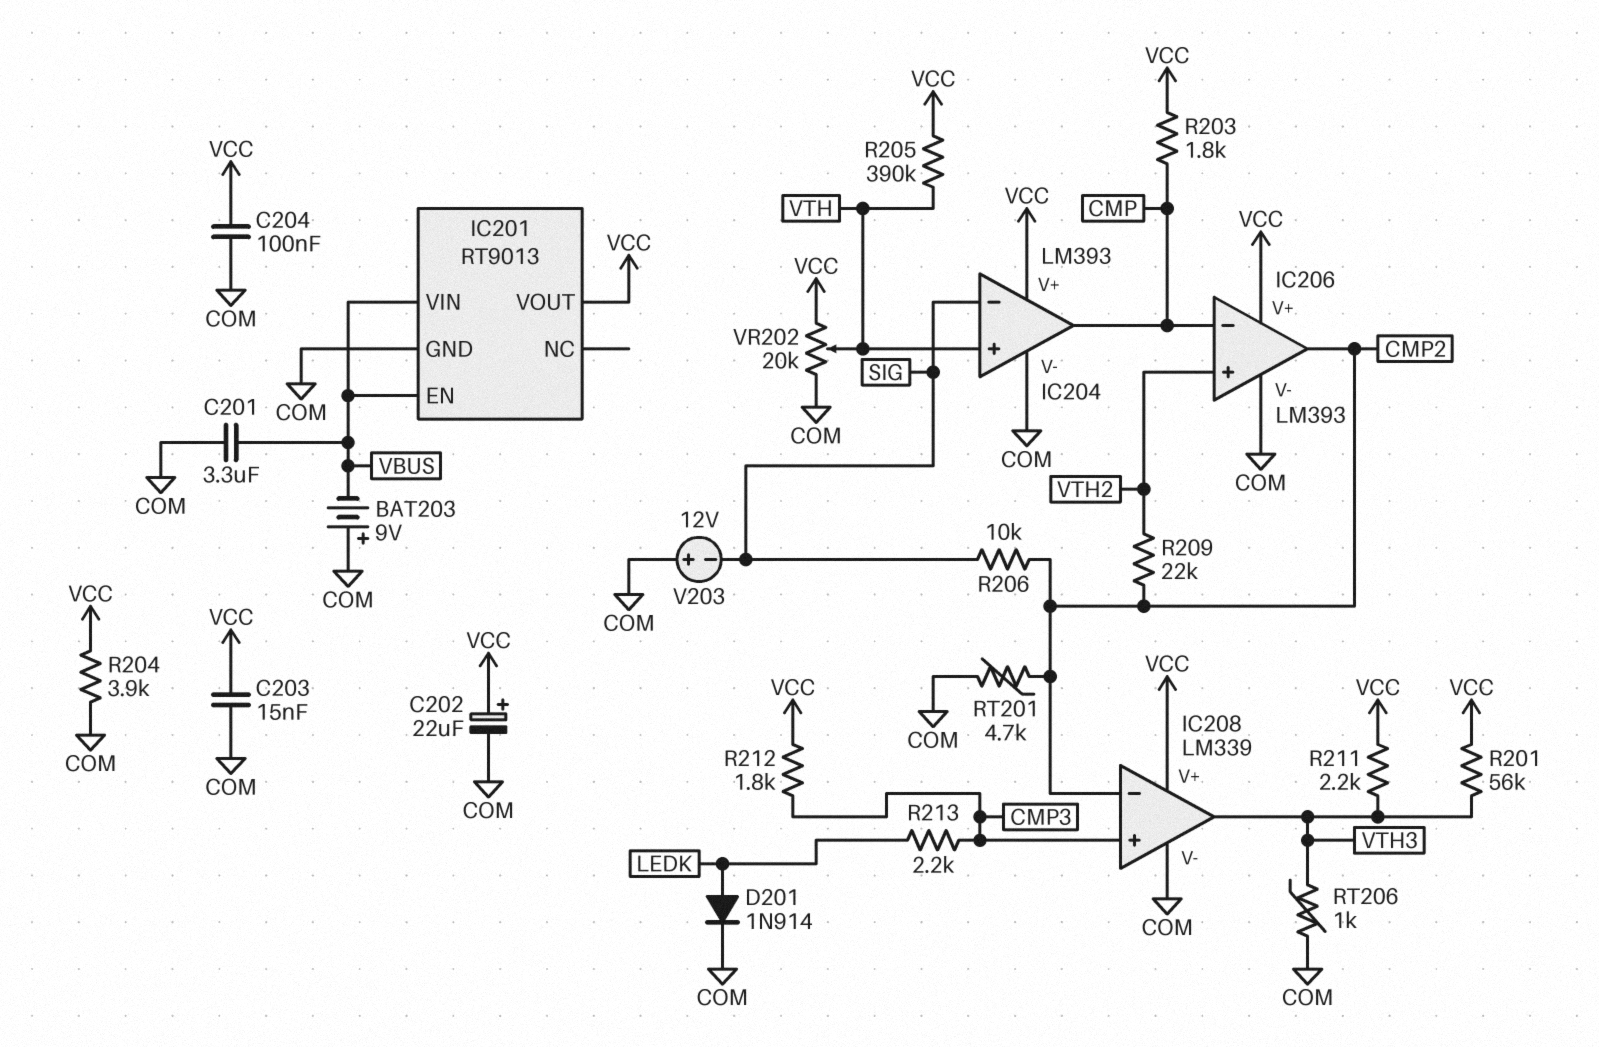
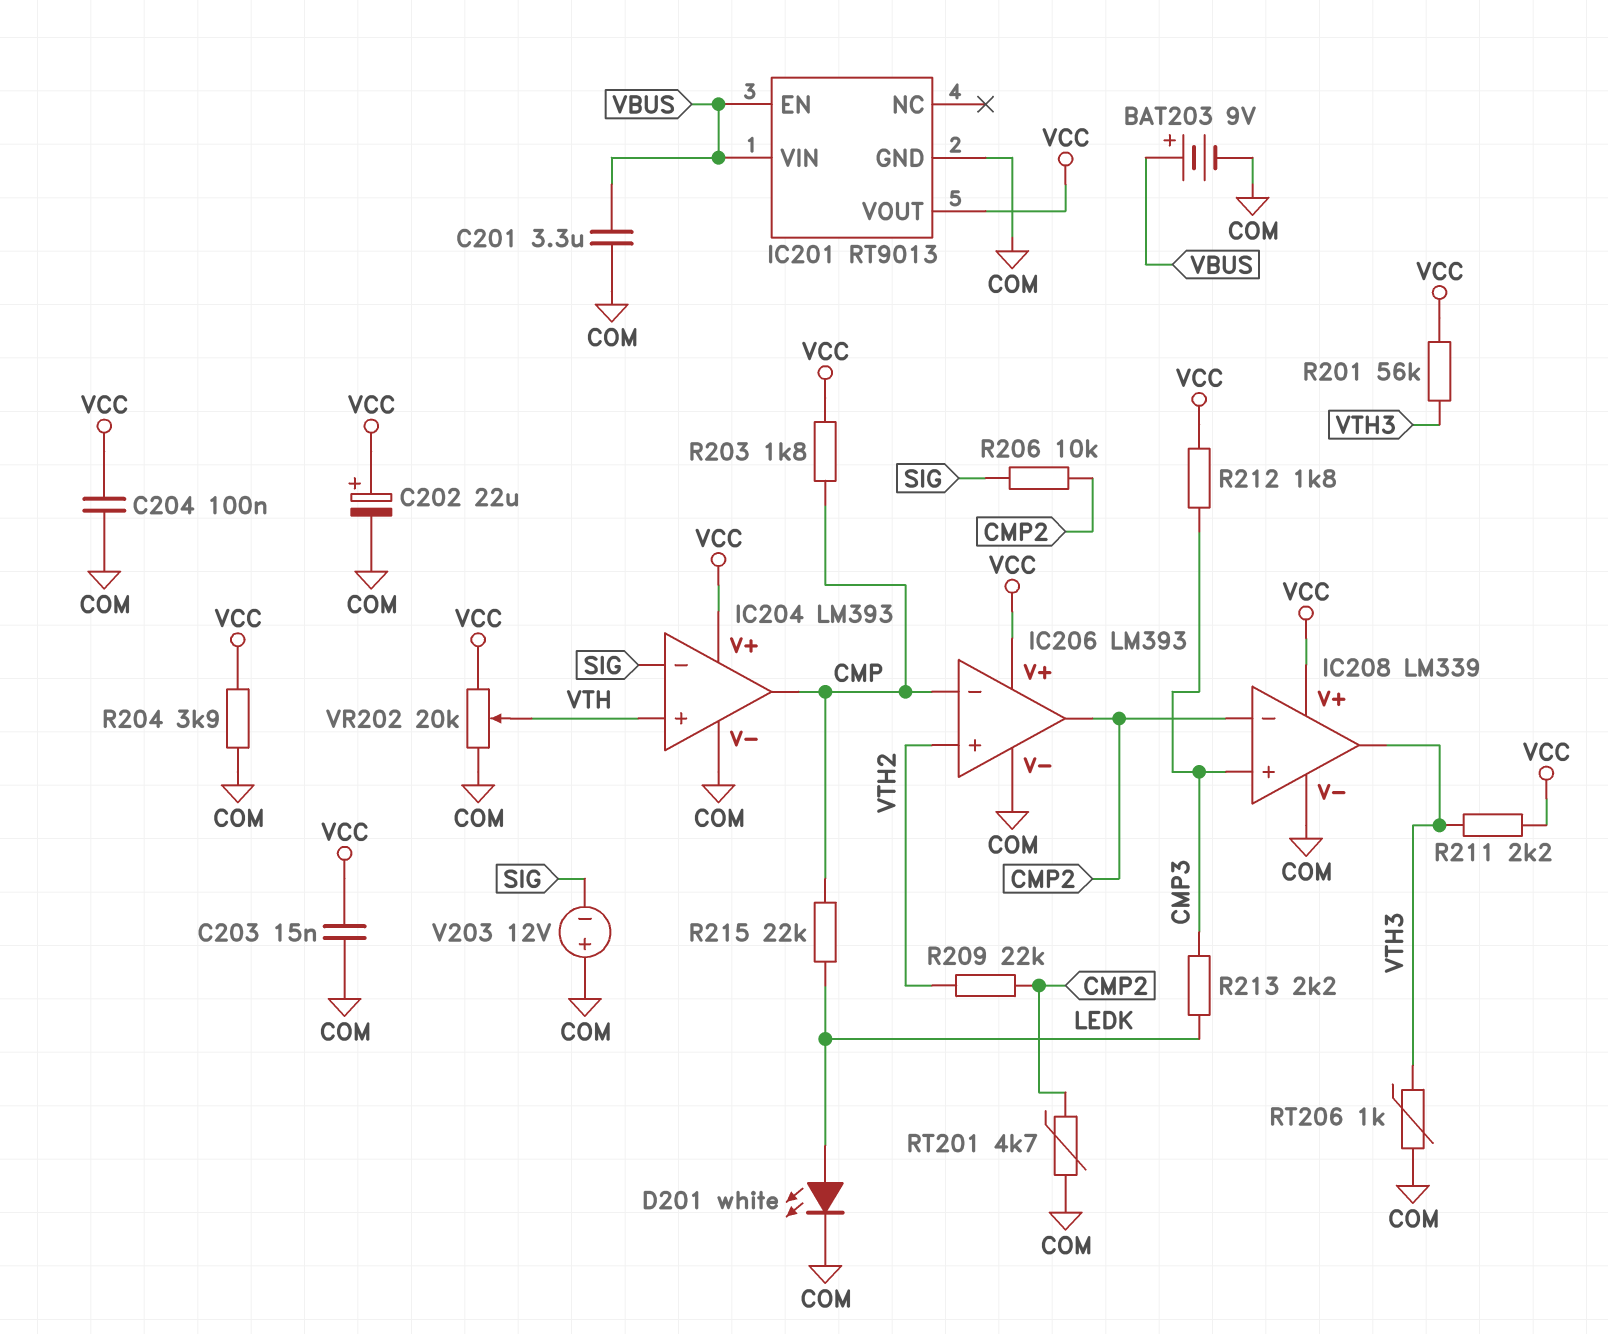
BAT203: 9V (plus COM, minus VBUS) -> 9V (plus VBUS, minus COM)
D201: diode 1N914 (A LEDK, K COM) -> LED white (A LEDK, K COM)
R205: 390k (VCC, VTH) -> none
R215: none -> 22k (CMP, LEDK)

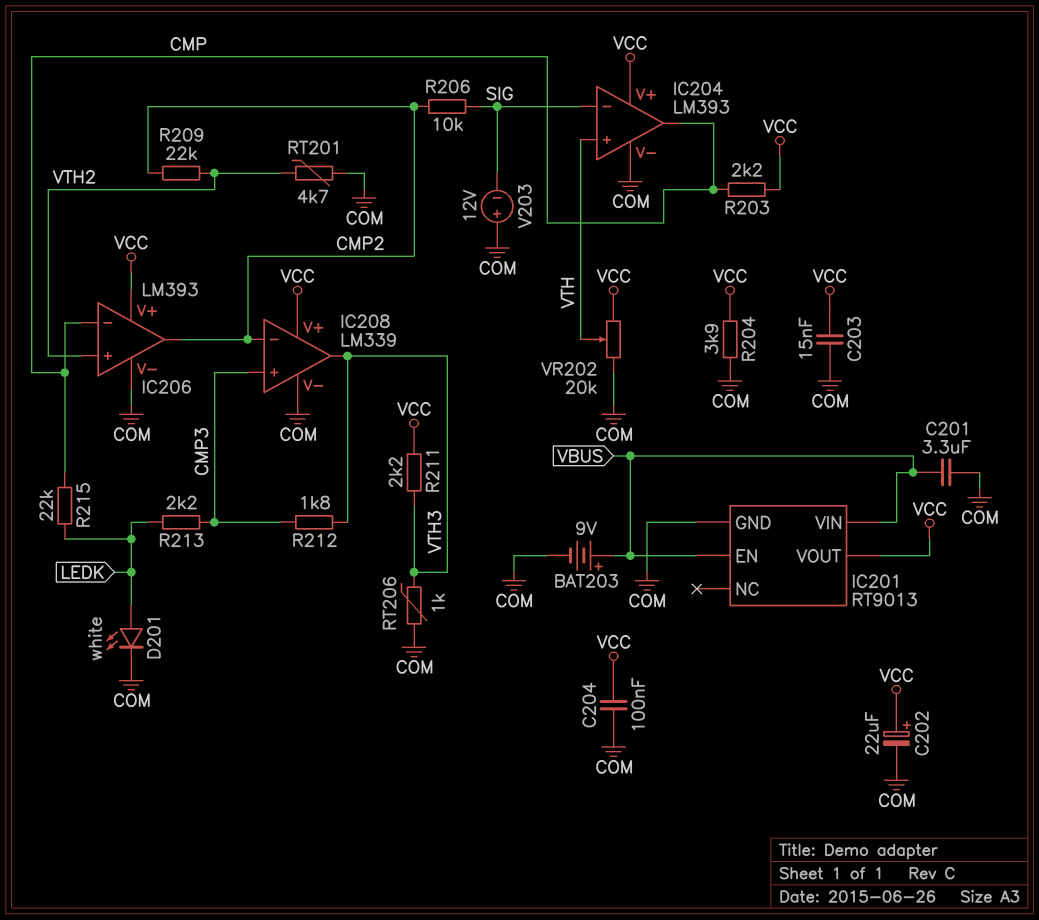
R201: 56k (VCC, VTH3) -> none
R203: 1.8k (CMP, VCC) -> 2.2k (CMP, VCC)
R212: 1.8k (CMP3, VCC) -> 1.8k (CMP3, VTH3)
RT201: 4.7k (CMP2, COM) -> 4.7k (COM, VTH2)

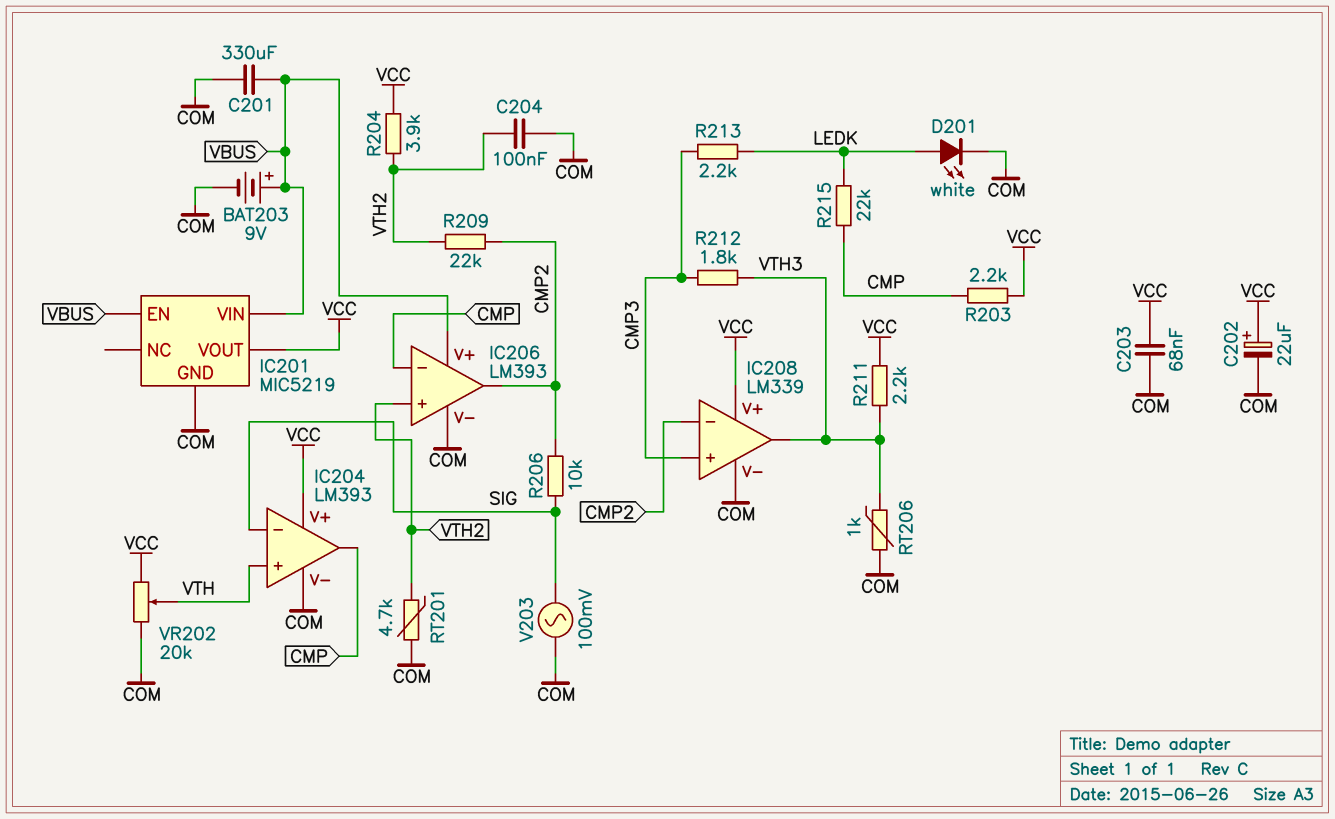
C201: 3.3uF (COM, VBUS) -> 330uF (COM, VBUS)
C203: 15nF (COM, VCC) -> 68nF (COM, VCC)
C204: 100nF (COM, VCC) -> 100nF (COM, VTH2)
IC201: RT9013 -> MIC5219
IC206 pin V+: VCC -> VBUS
R204: 3.9k (COM, VCC) -> 3.9k (VCC, VTH2)
V203: 12V (plus COM, minus SIG) -> AC 100mV (COM, SIG)

